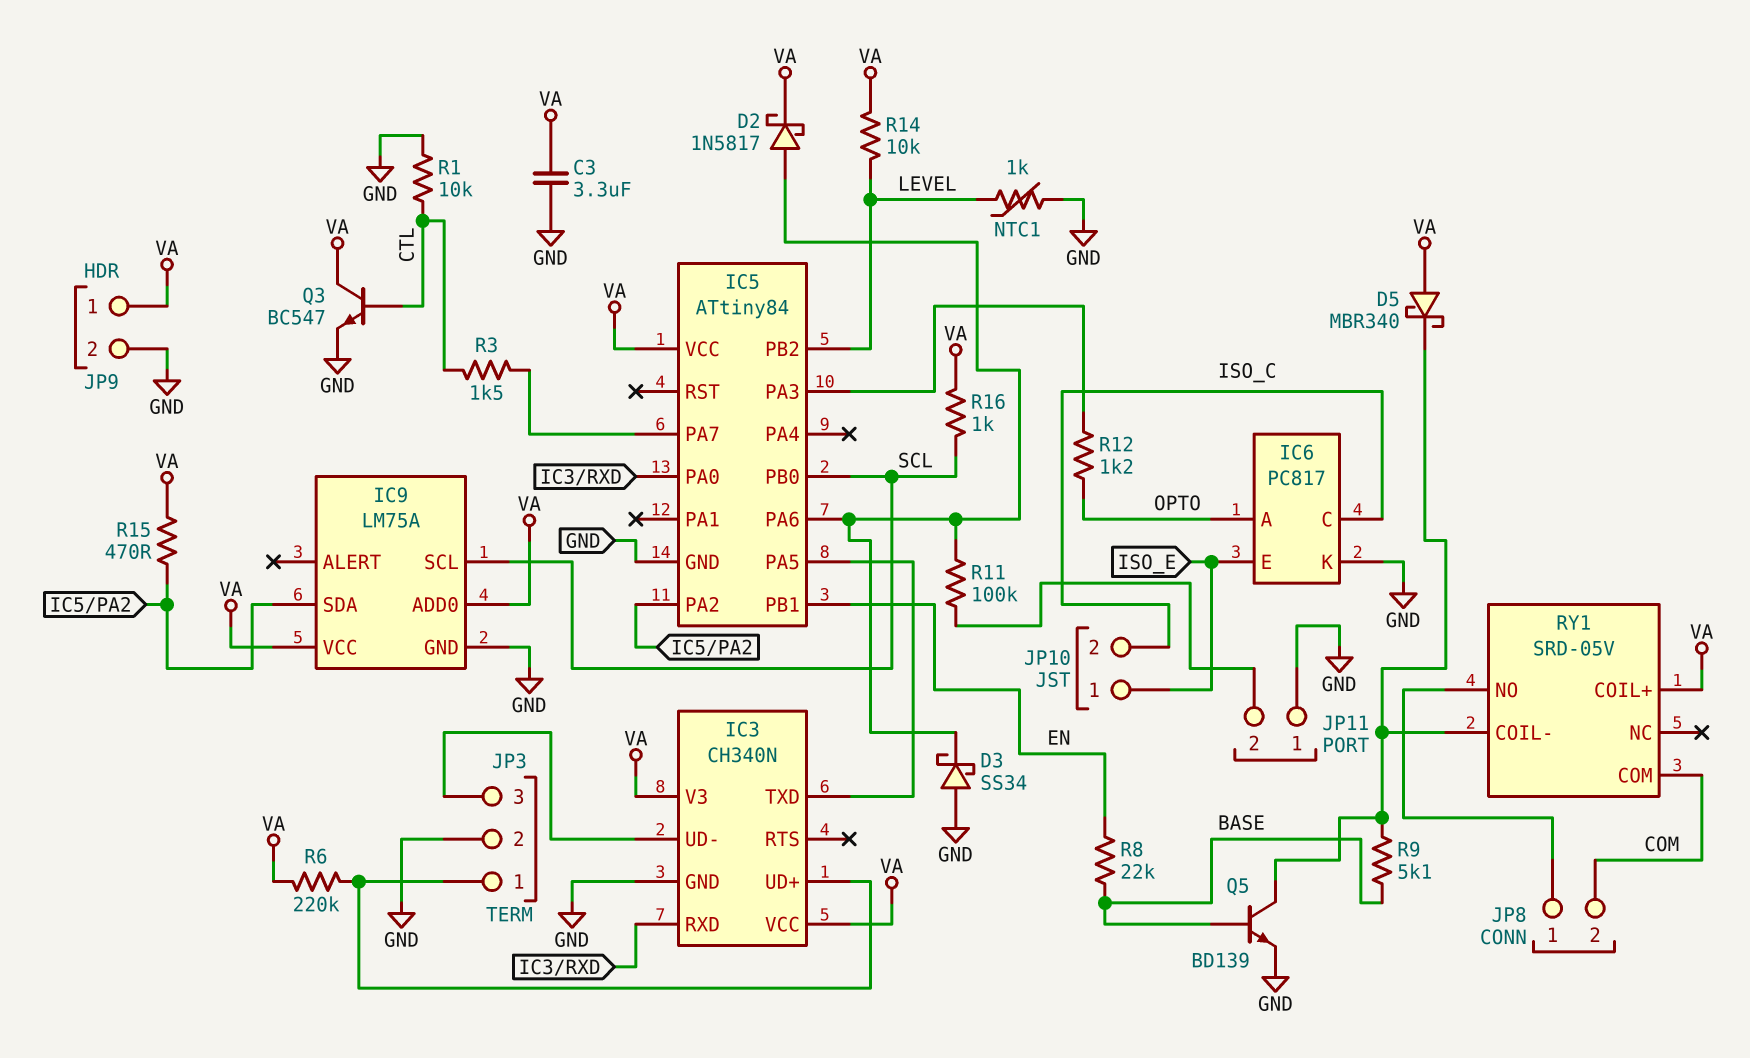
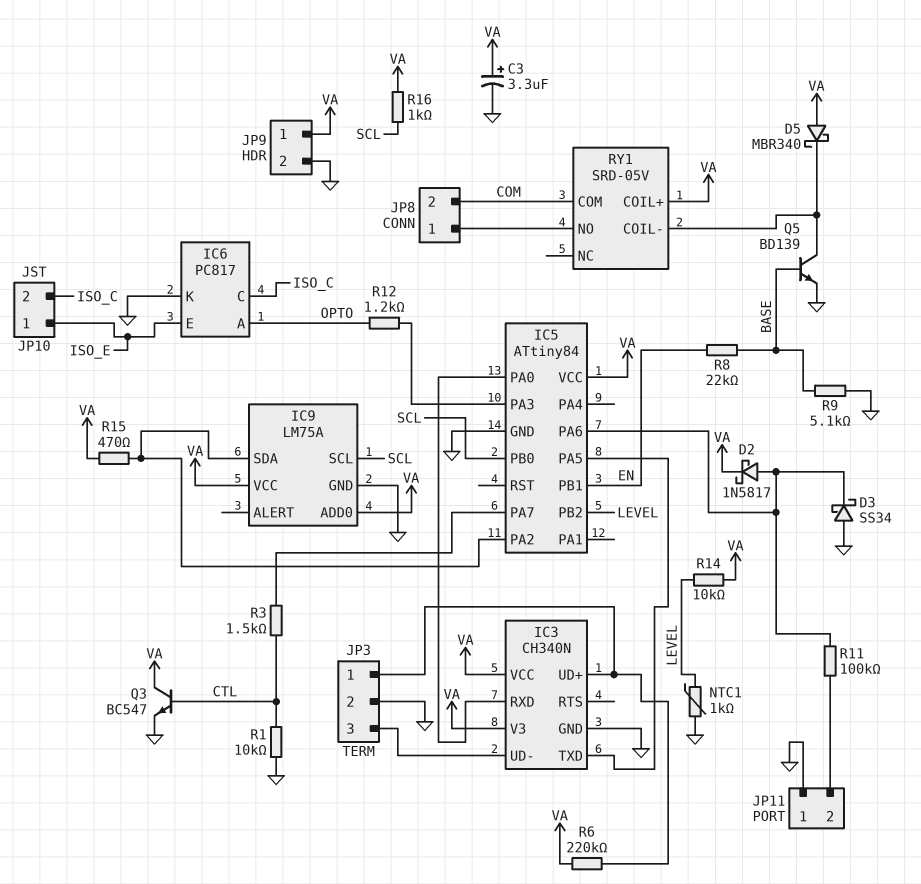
C3: 3.3uF (GND, VA) -> 3.3uF (plus VA, minus GND)
R9: 5.1k (BASE, RY1/COIL-) -> 5.1k (BASE, GND)

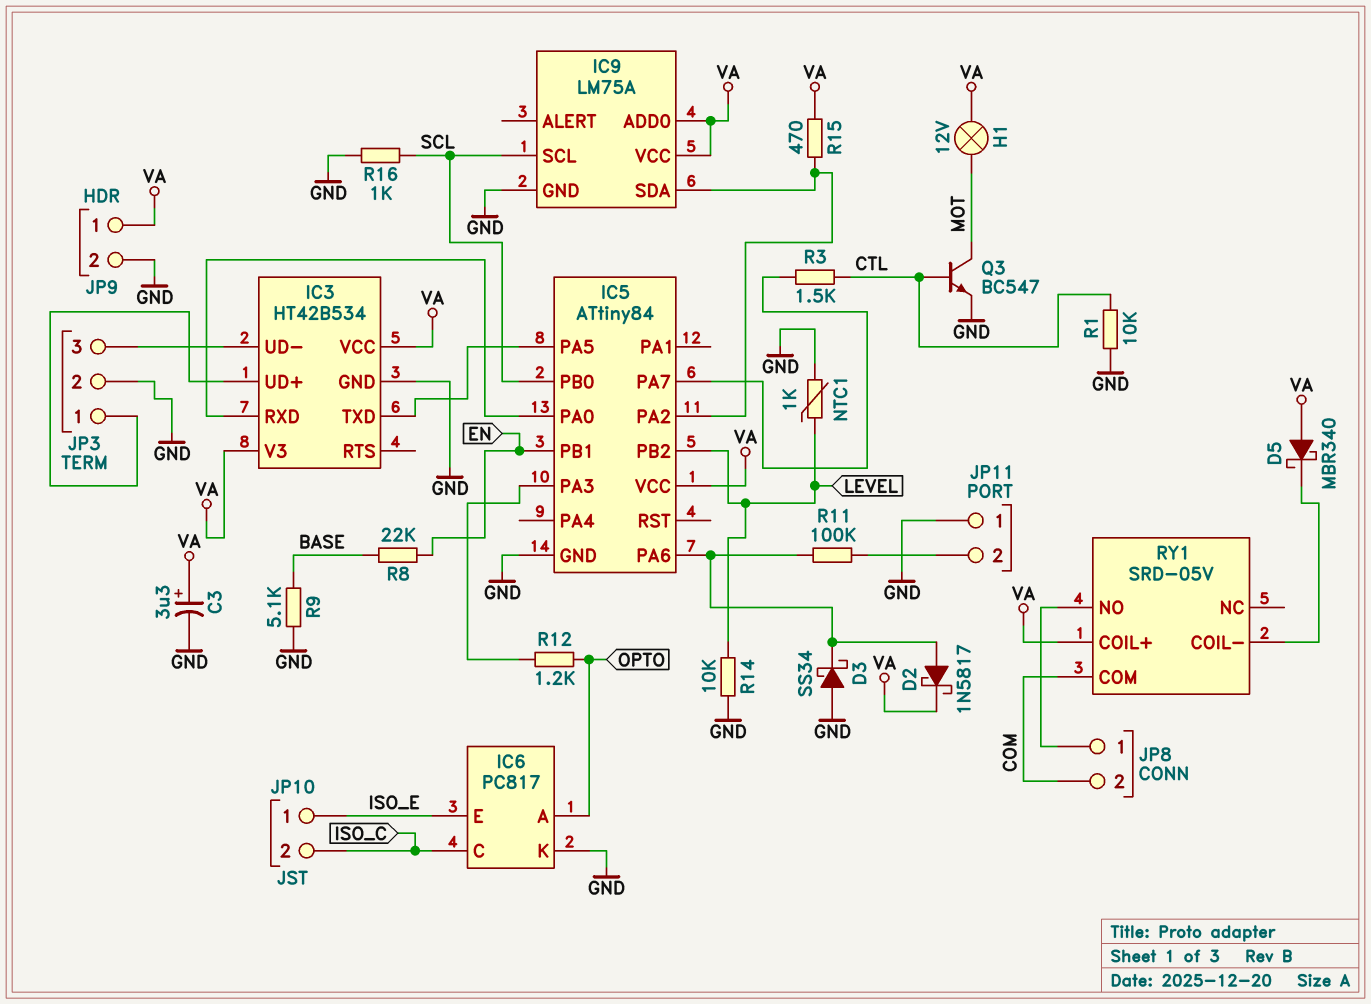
H1: none -> lamp 12V (MOT, VA)
IC3: CH340N -> HT42B534
Q3: NPN BC547 (B CTL, C VA, E GND) -> NPN BC547 (B CTL, C MOT, E GND)
Q5: NPN BD139 (B BASE, C RY1/COIL-, E GND) -> none
R6: 220k (IC3/UD+, VA) -> none
R14: 10k (LEVEL, VA) -> 10k (GND, LEVEL)
R16: 1k (SCL, VA) -> 1k (GND, SCL)

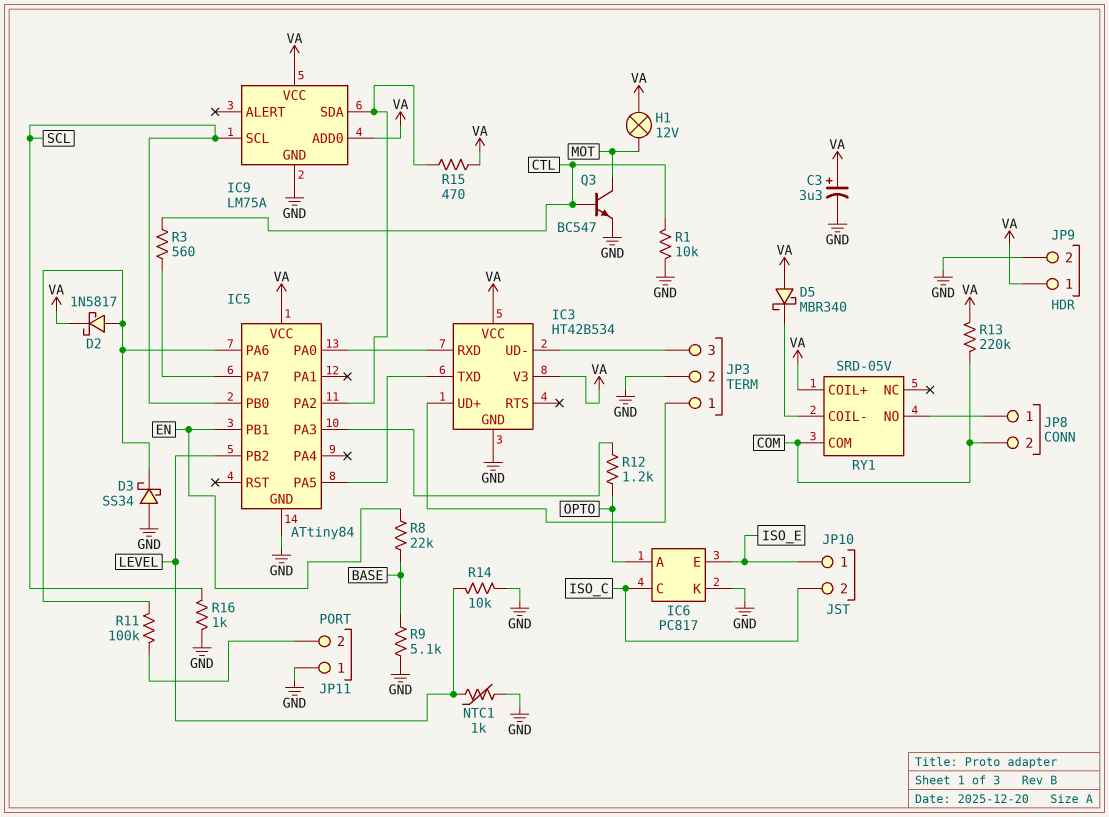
R3: 1.5k (CTL, IC5/PA7) -> 560 (CTL, IC5/PA7)
R13: none -> 220k (COM, VA)

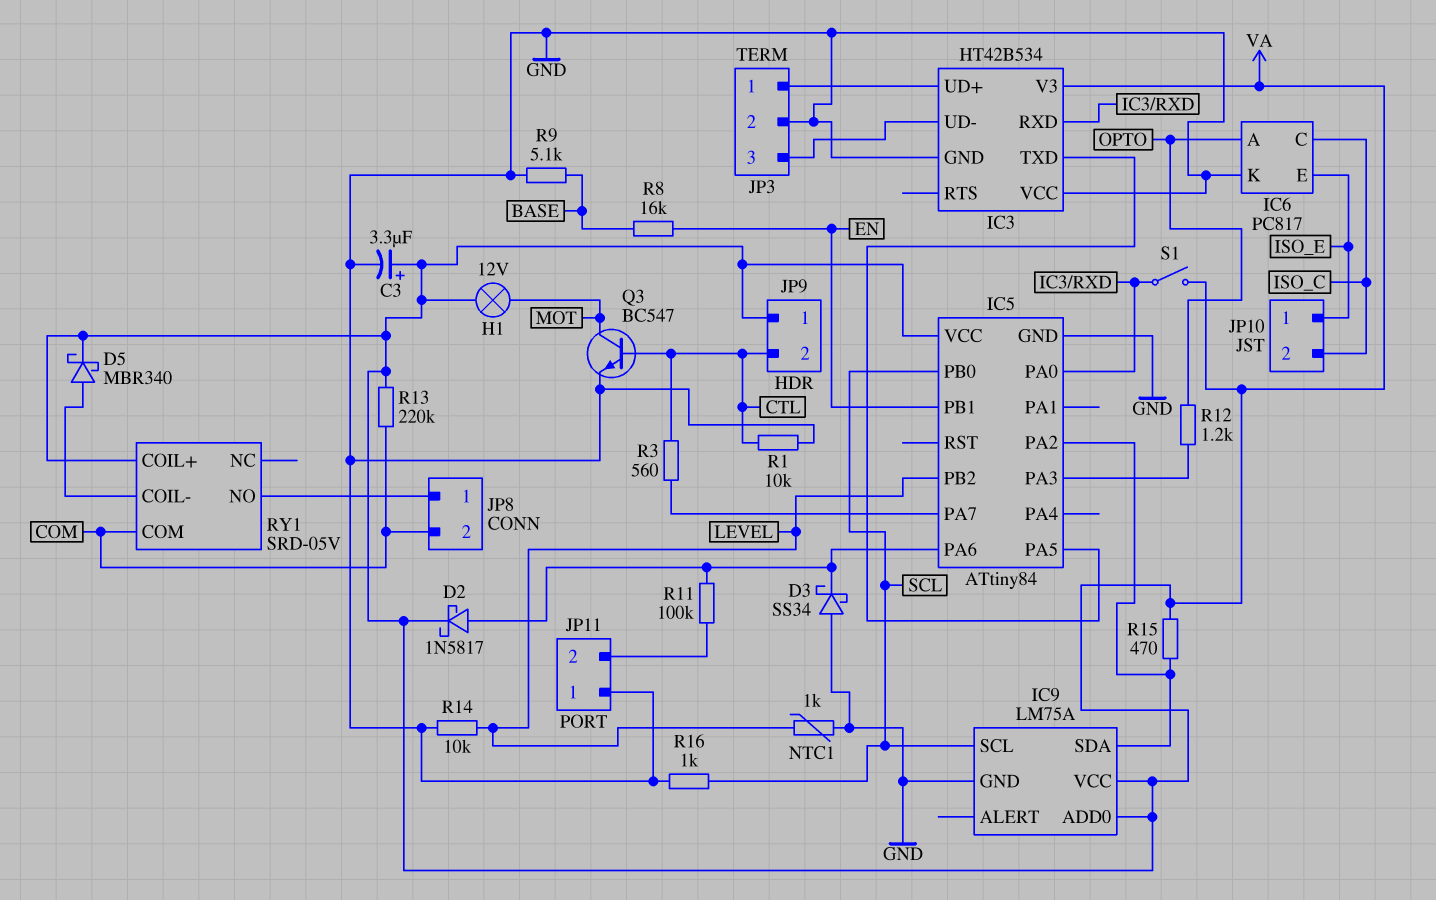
D5: schottky MBR340 (A VA, K RY1/COIL-) -> schottky MBR340 (A RY1/COIL-, K VA)
IC3 pin VCC: VA -> GND
JP9 pin 2: GND -> CTL
R8: 22k (BASE, EN) -> 16k (BASE, EN)
S1: none -> switch (IC3/RXD, VA)

